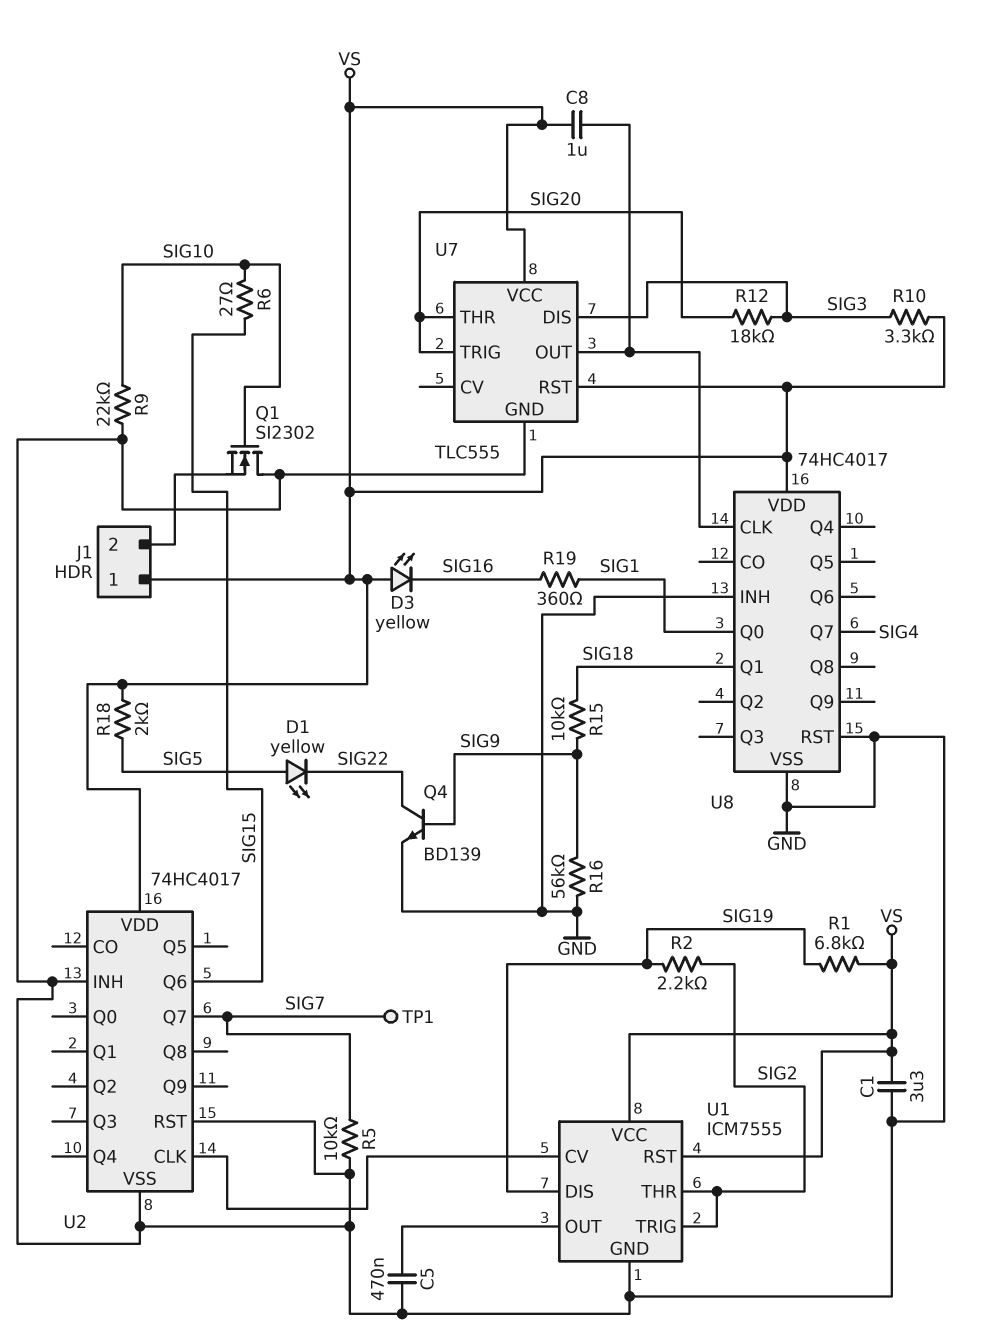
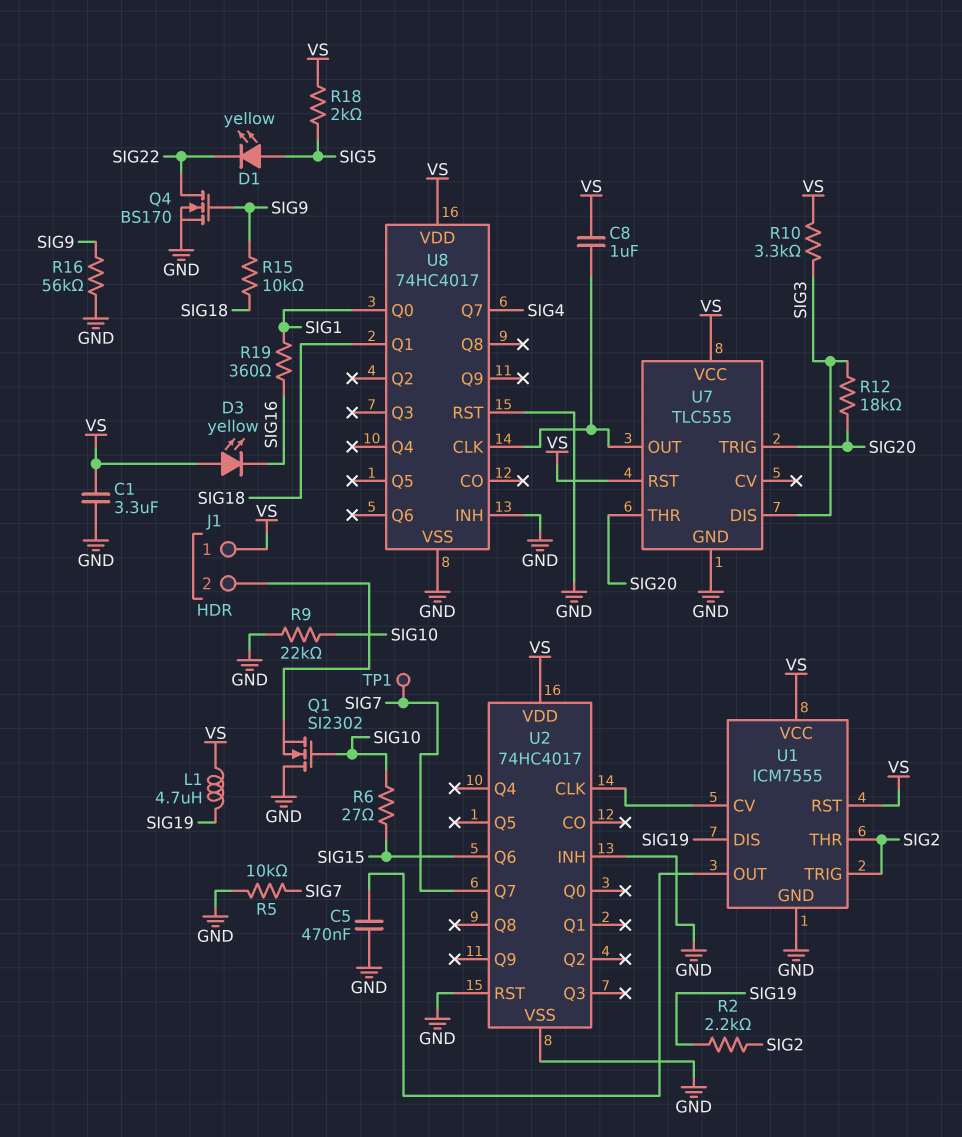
L1: none -> 4.7uH (SIG19, VS)
Q4: NPN BD139 (B SIG9, C SIG22, E GND) -> NMOS BS170 (G SIG9, D SIG22, S GND)
R1: 6.8k (SIG19, VS) -> none

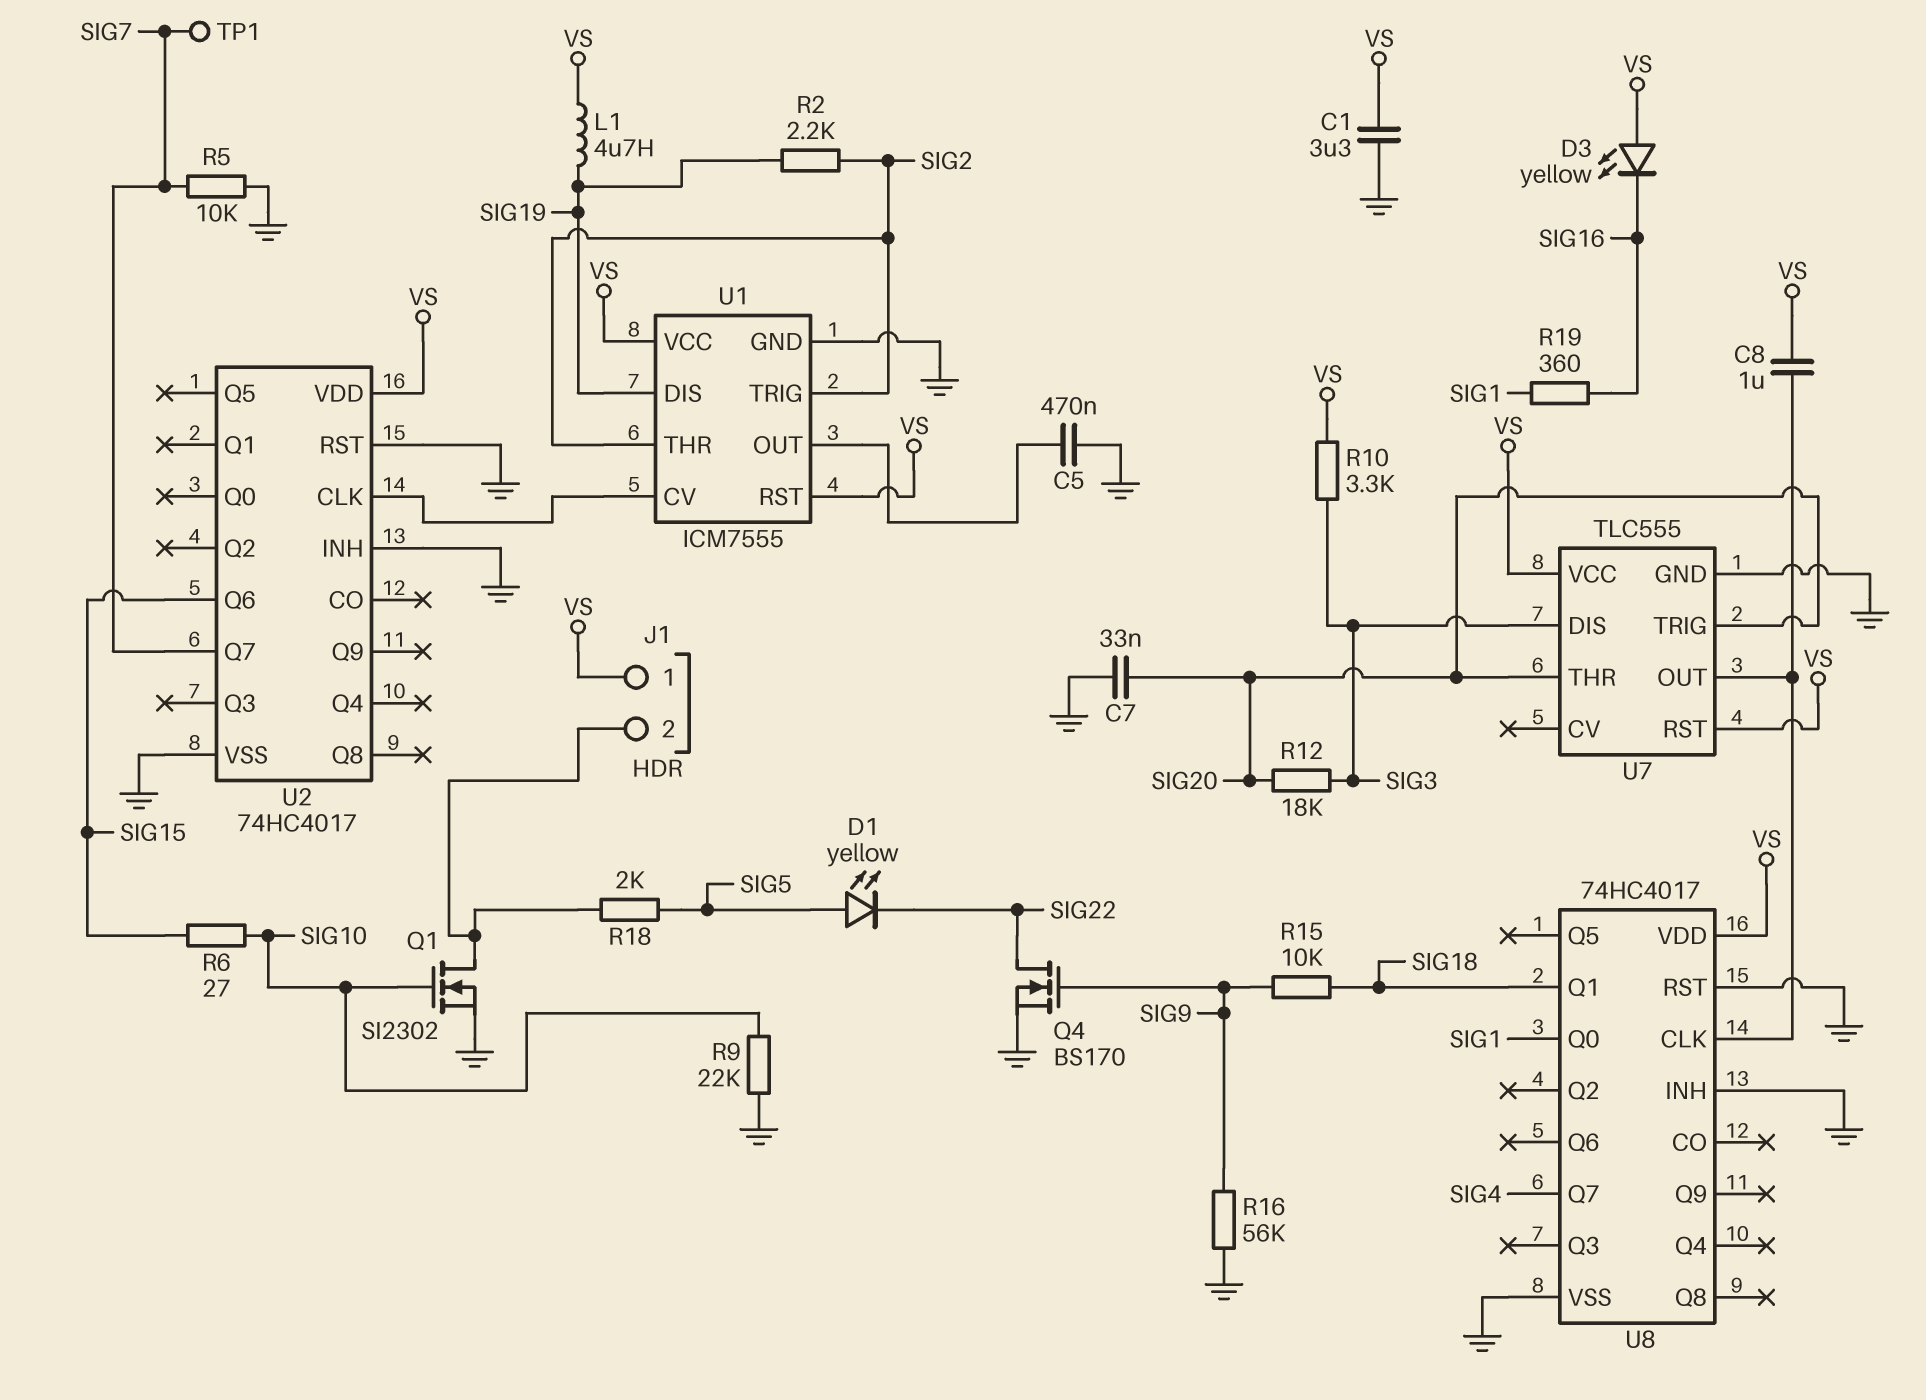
C7: none -> 33nF (GND, SIG20)
Q1: NMOS SI2302 (G SIG10, D GND, S J1/2) -> NMOS SI2302 (G SIG10, D J1/2, S GND)
R18: 2k (SIG5, VS) -> 2k (J1/2, SIG5)

